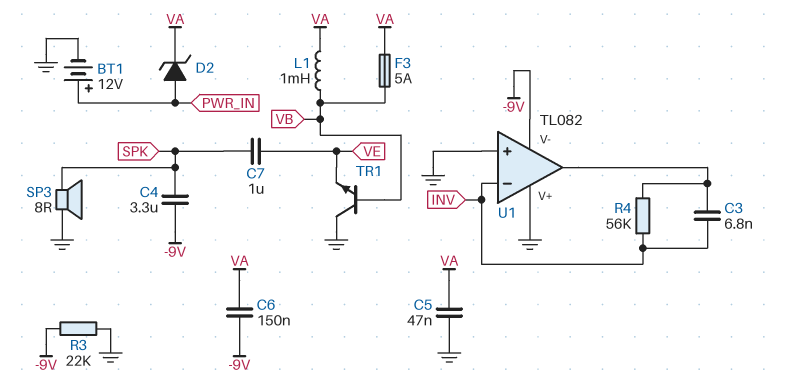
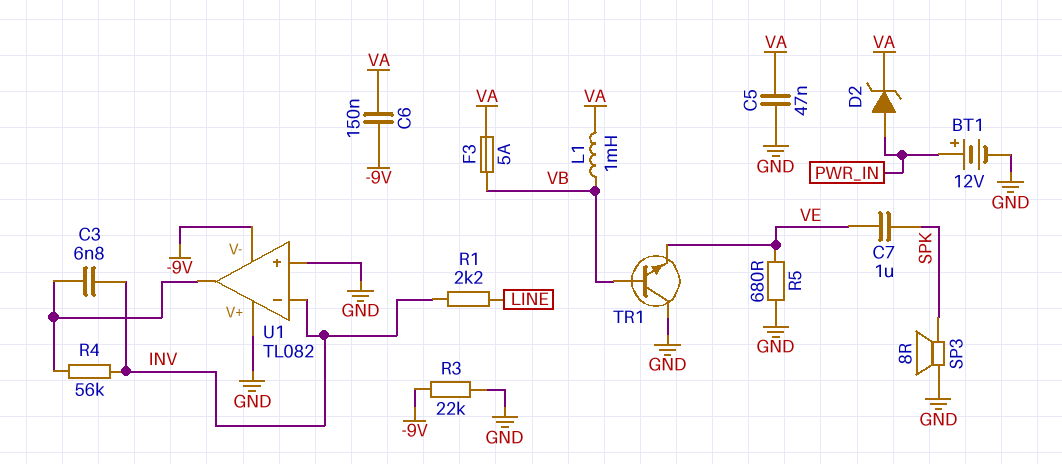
C4: 3.3uF (-9V, SPK) -> none
R1: none -> 2.2k (INV, LINE)
R5: none -> 680 (GND, VE)

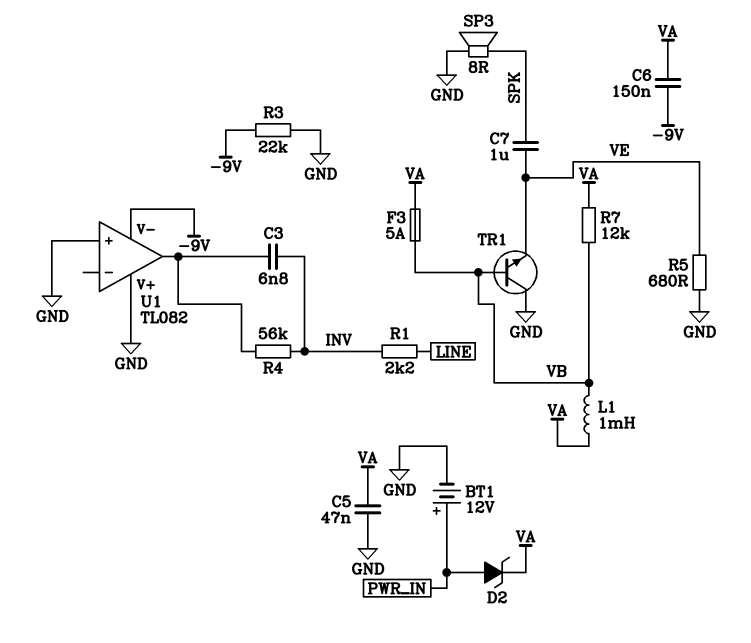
R7: none -> 12k (VA, VB)
U1 pin in-: INV -> none

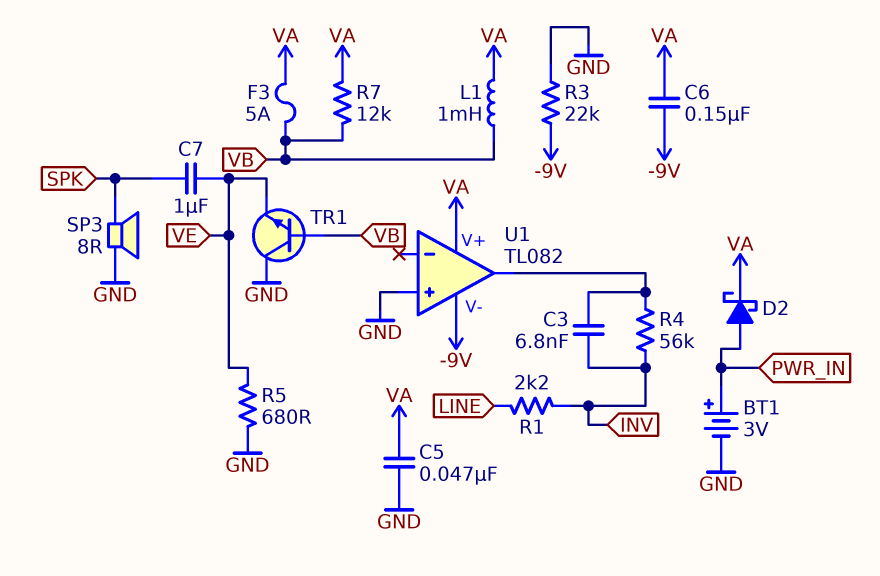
BT1: 12V (plus PWR_IN, minus GND) -> 3V (plus PWR_IN, minus GND)
D2: zener (A PWR_IN, K VA) -> schottky (A PWR_IN, K VA)
U1 pin V+: GND -> VA

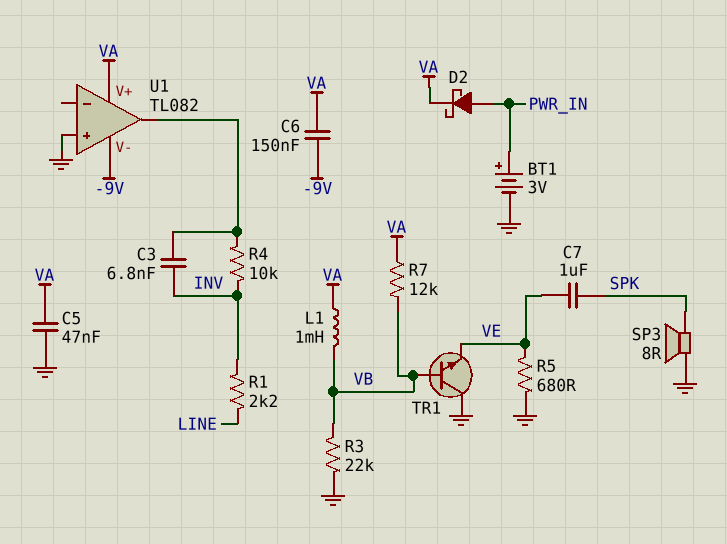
F3: 5A (VA, VB) -> none
R3: 22k (-9V, GND) -> 22k (GND, VB)
R4: 56k (INV, U1/out) -> 10k (INV, U1/out)

